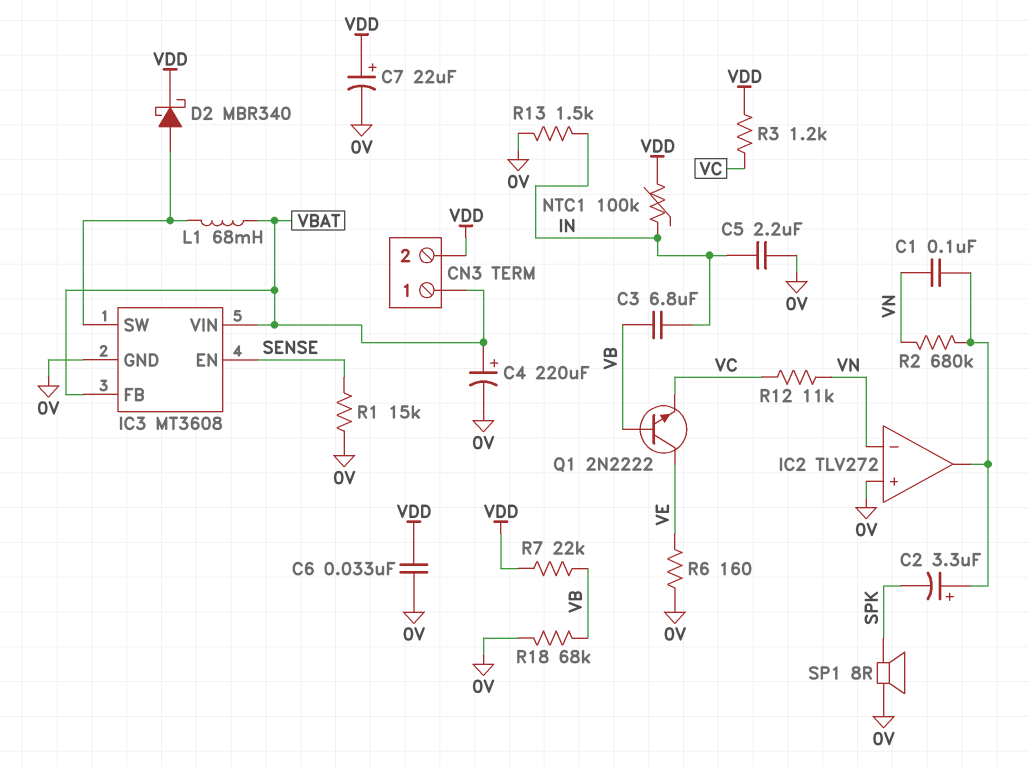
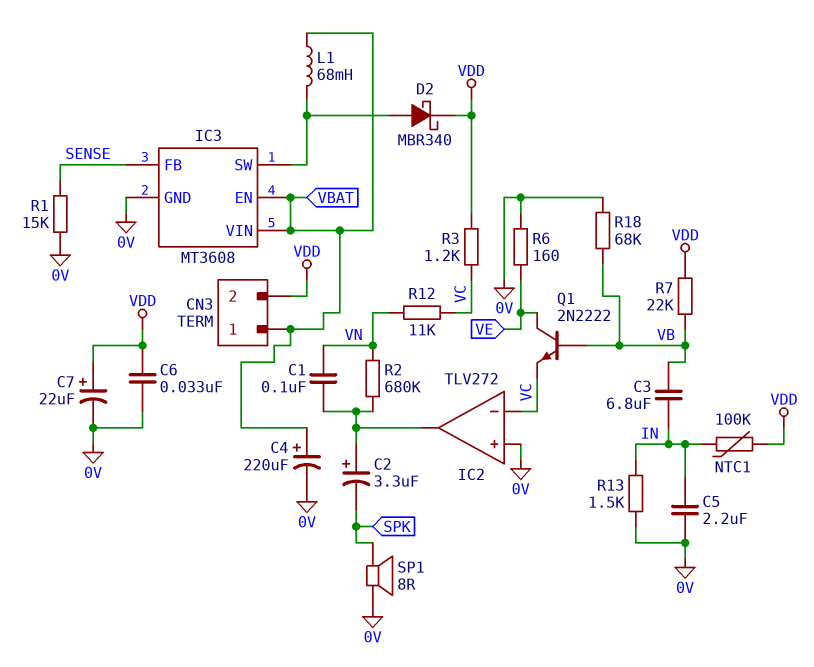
IC2 pin in-: VN -> VC
IC3 pin EN: SENSE -> VBAT
IC3 pin FB: VBAT -> SENSE

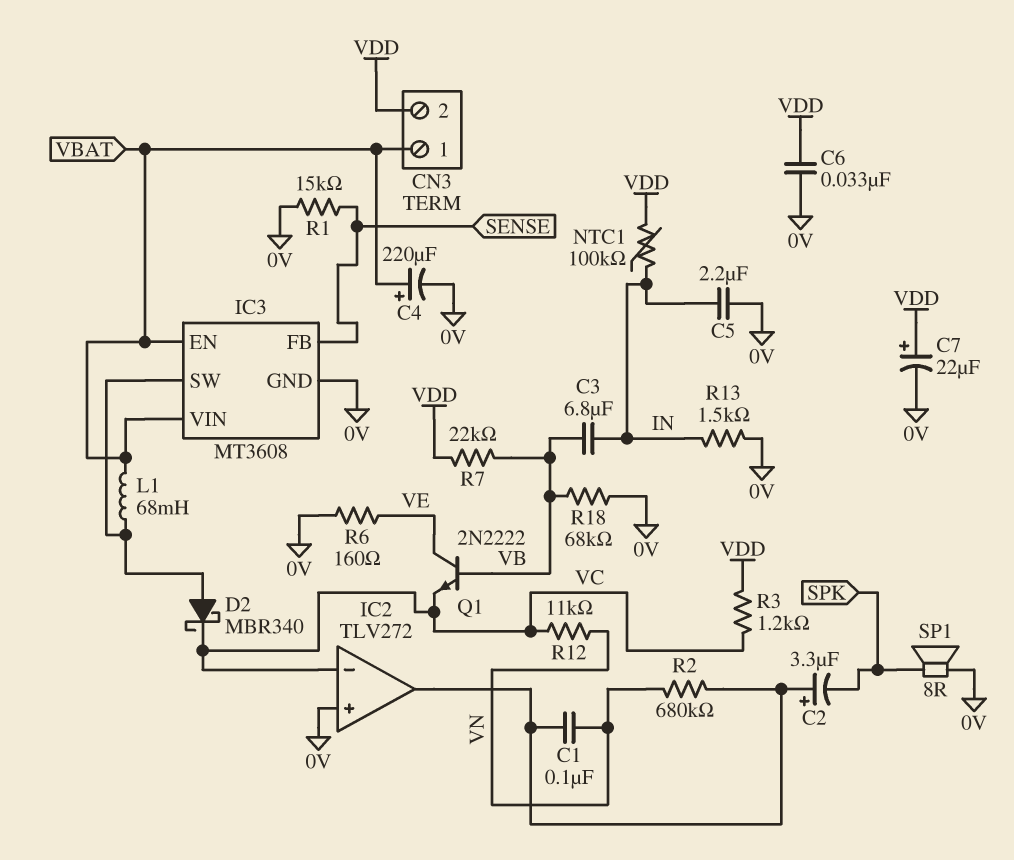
D2: schottky MBR340 (A IC3/SW, K VDD) -> schottky MBR340 (A IC3/SW, K VC)

